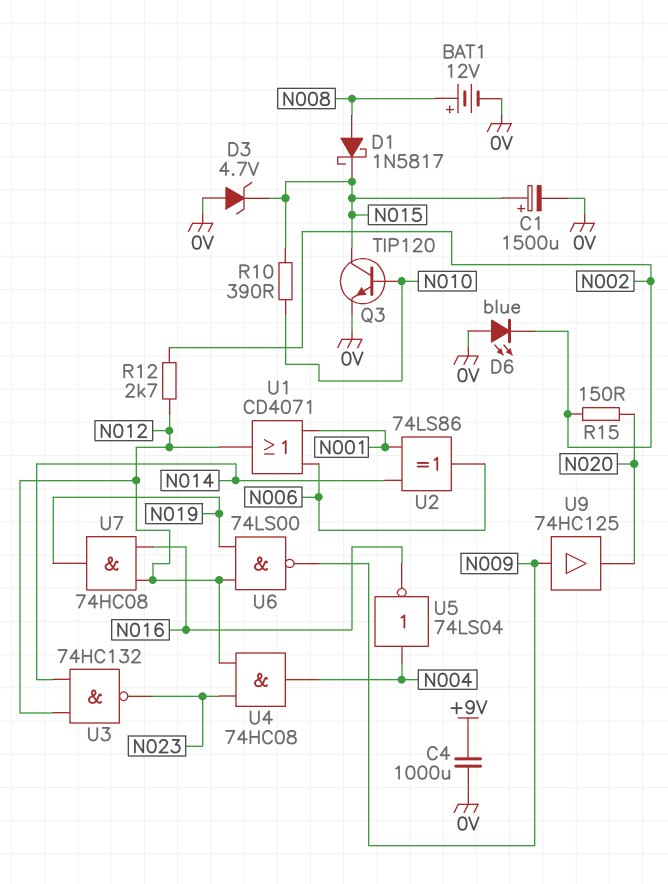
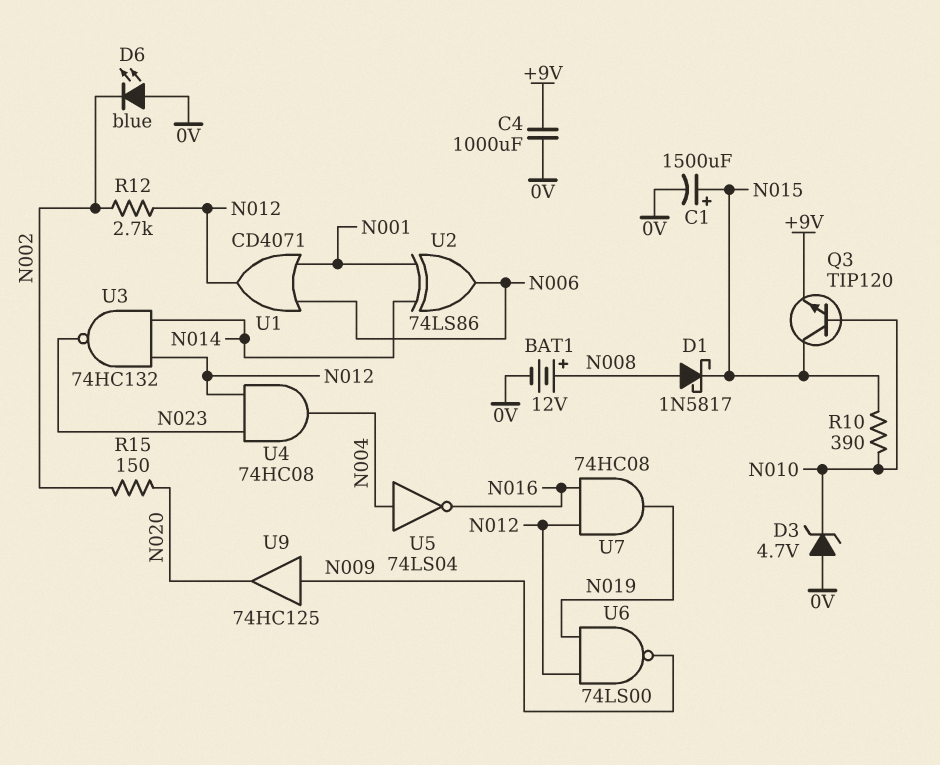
D3: zener 4.7V (A 0V, K N015) -> zener 4.7V (A 0V, K N010)
Q3: NPN TIP120 (B N010, C N015, E 0V) -> NPN TIP120 (B N010, C N015, E +9V)

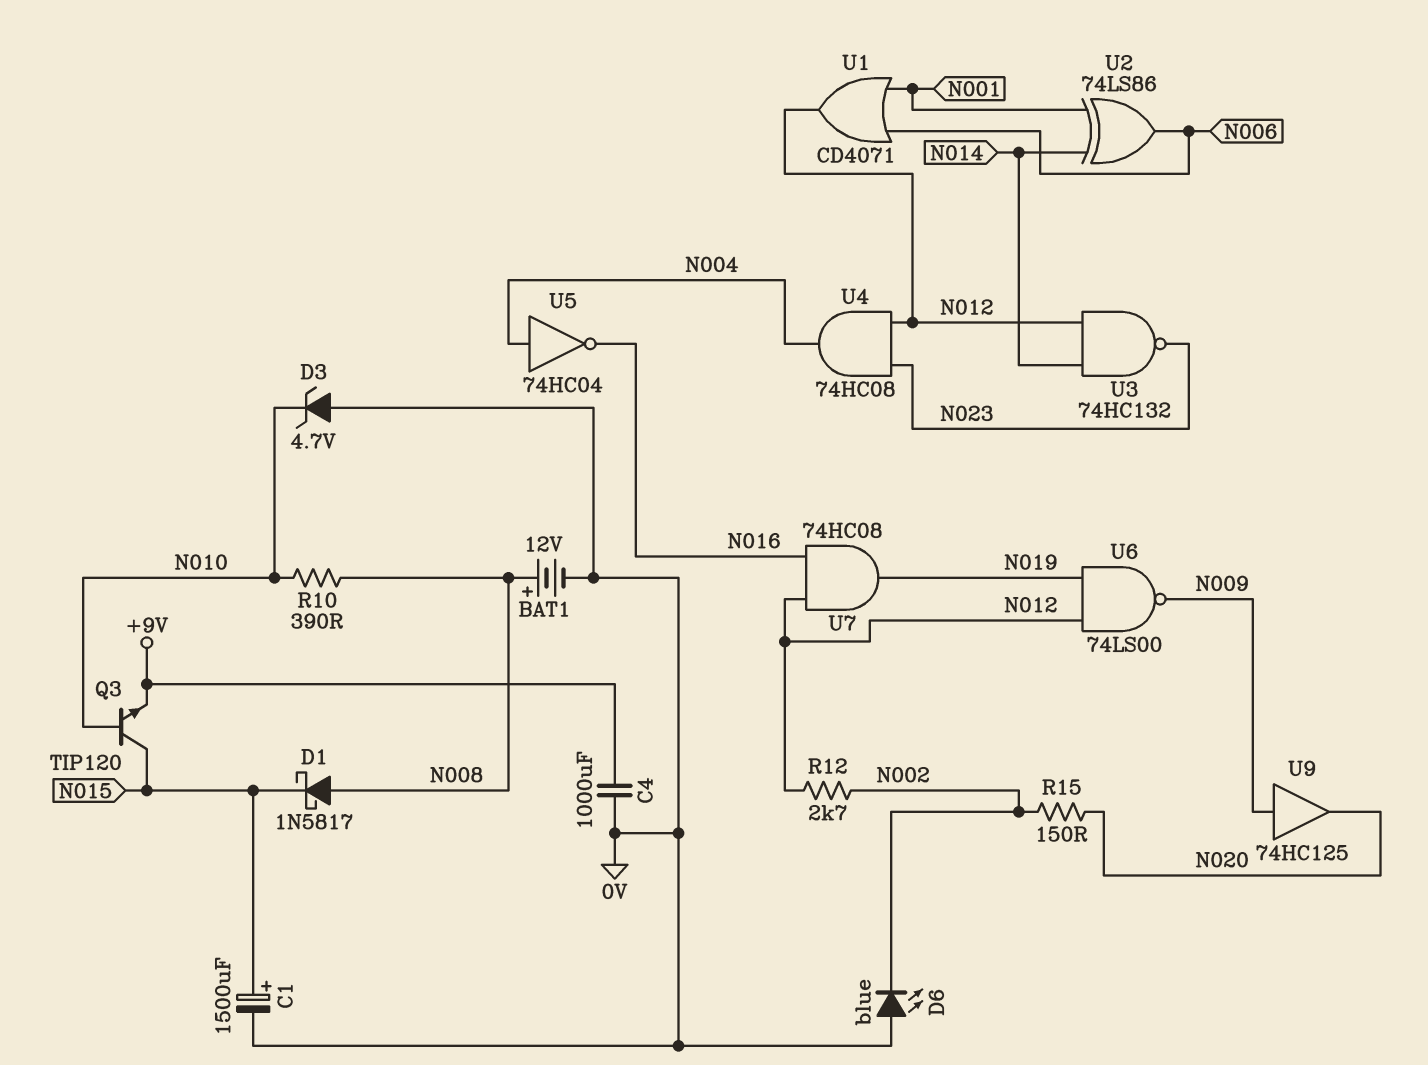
R10: 390 (N010, N015) -> 390 (N008, N010)
U5: NOT 74LS04 (in N004, out N016) -> NOT 74HC04 (in N004, out N016)

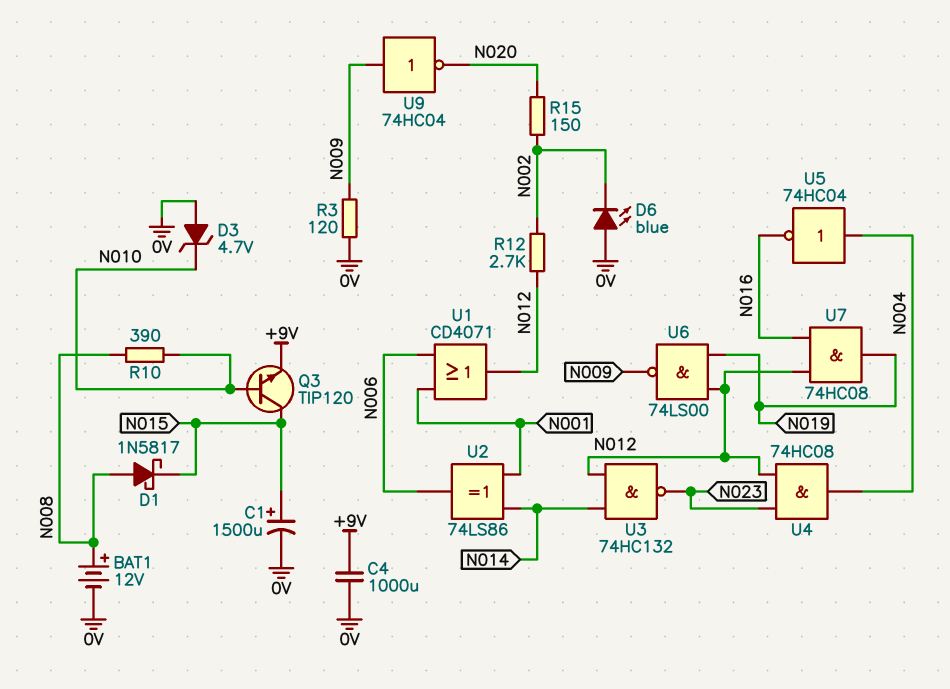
R3: none -> 120 (0V, N009)
U9: buffer 74HC125 (in N009, out N020) -> NOT 74HC04 (in N009, out N020)

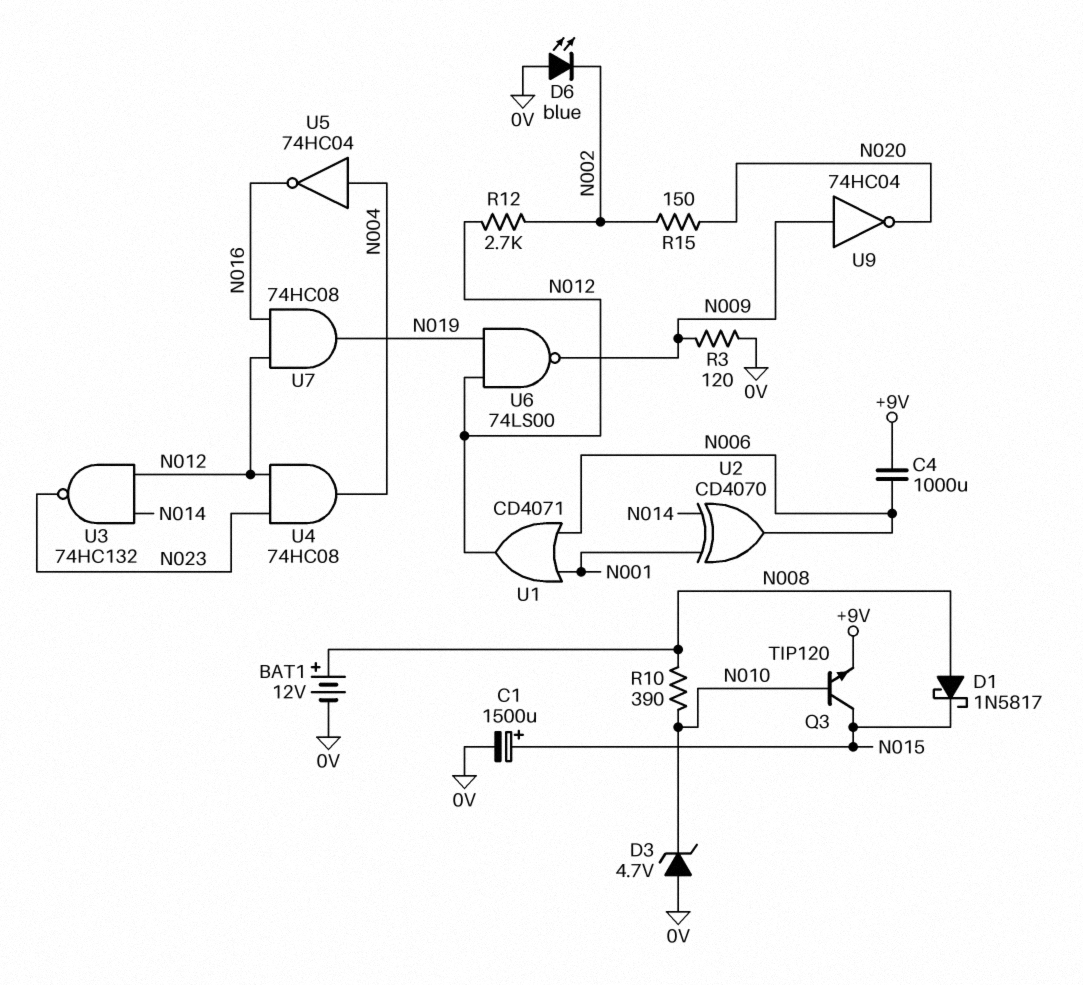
C4: 1000uF (+9V, 0V) -> 1000uF (+9V, N006)
U2: XOR 74LS86 (in N001, in N014, out N006) -> XOR CD4070 (in N001, in N014, out N006)

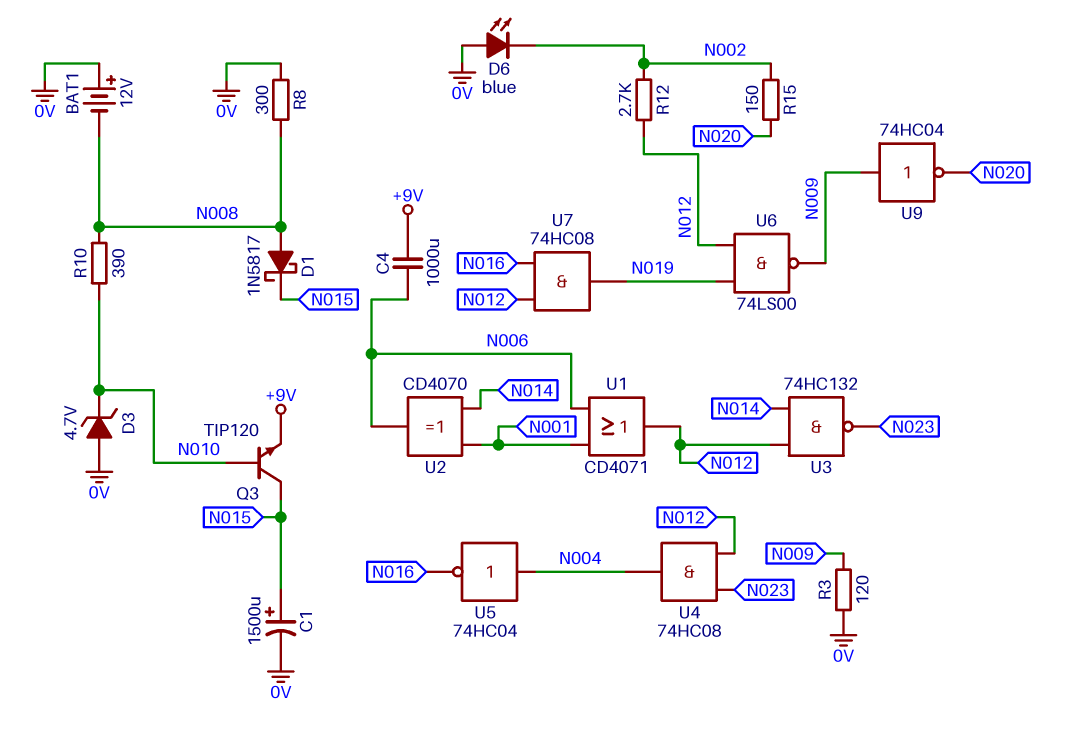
BAT1: 12V (plus N008, minus 0V) -> 12V (plus 0V, minus N008)
R8: none -> 300 (0V, N008)

